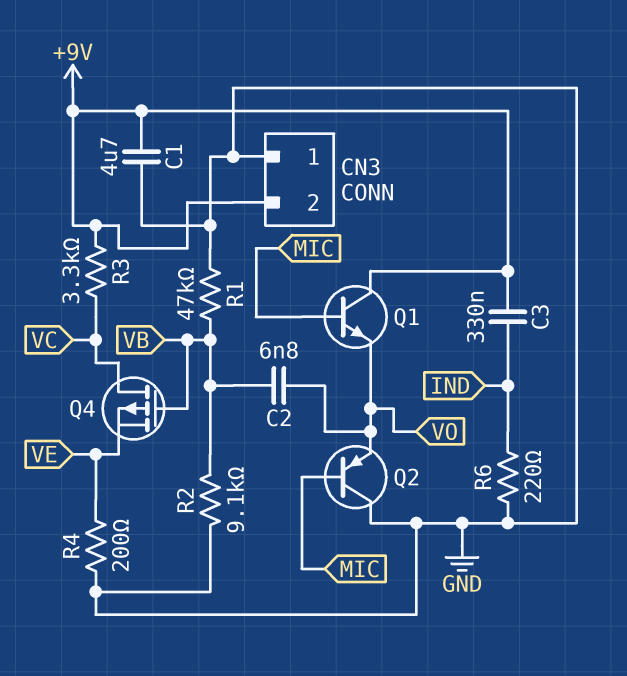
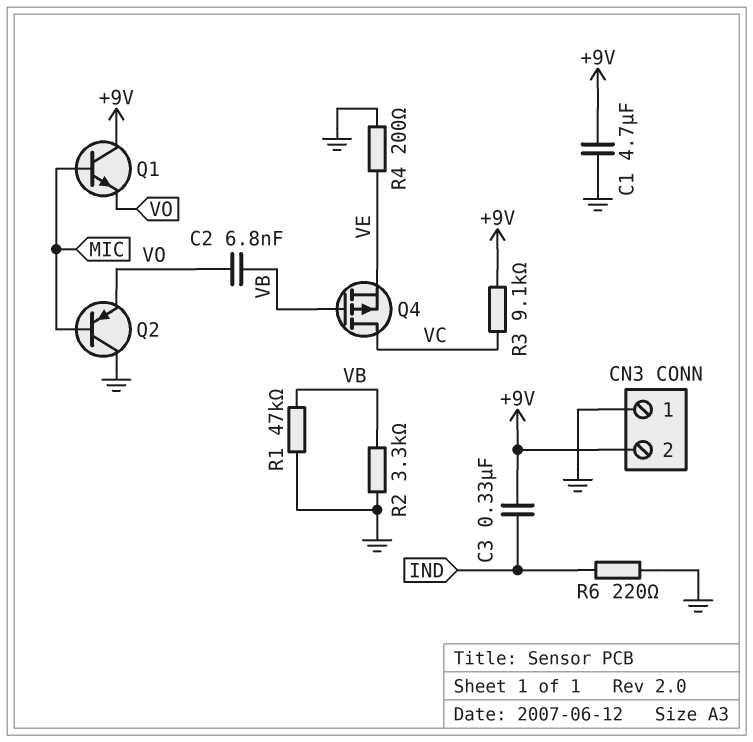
R2: 9.1k (GND, VB) -> 3.3k (GND, VB)
R3: 3.3k (+9V, VC) -> 9.1k (+9V, VC)

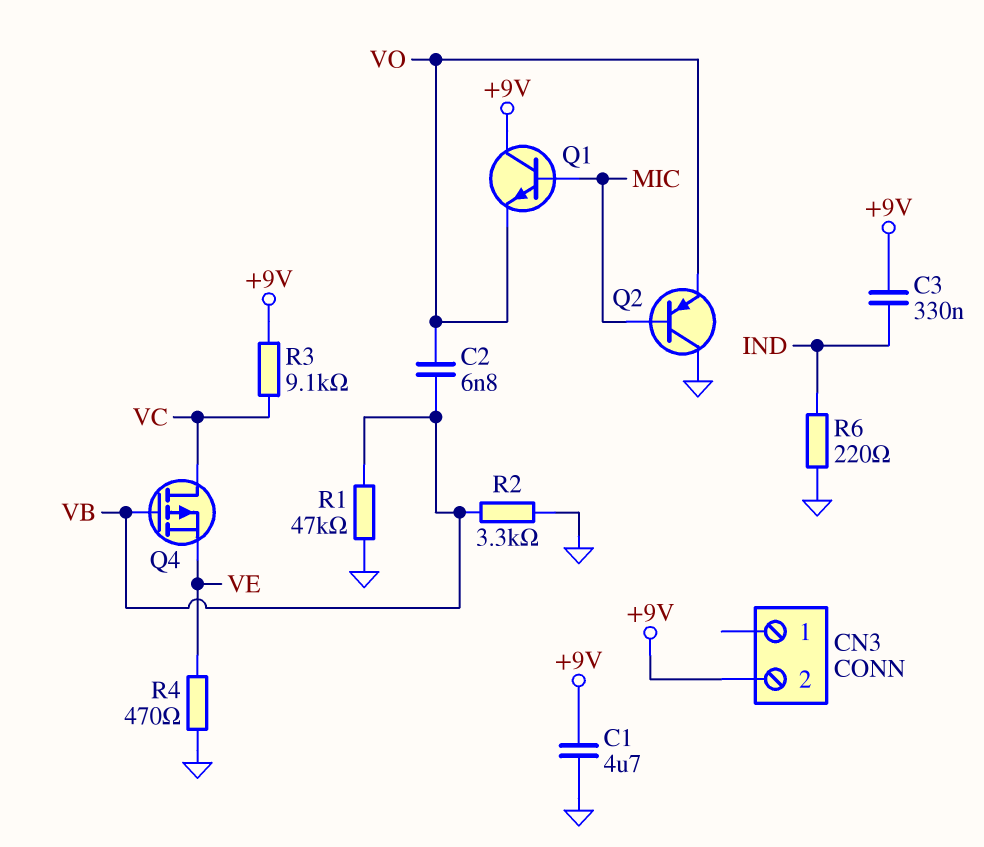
CN3 pin 1: GND -> none
R4: 200 (GND, VE) -> 470 (GND, VE)

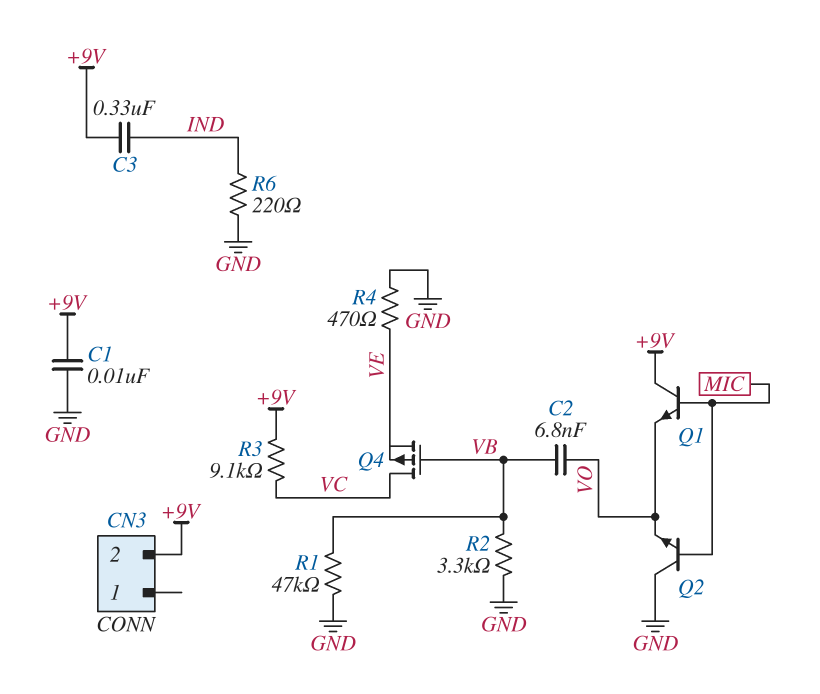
C1: 4.7uF (+9V, GND) -> 10nF (+9V, GND)
Q2: PNP (B MIC, C GND, E VO) -> NPN (B MIC, C GND, E VO)

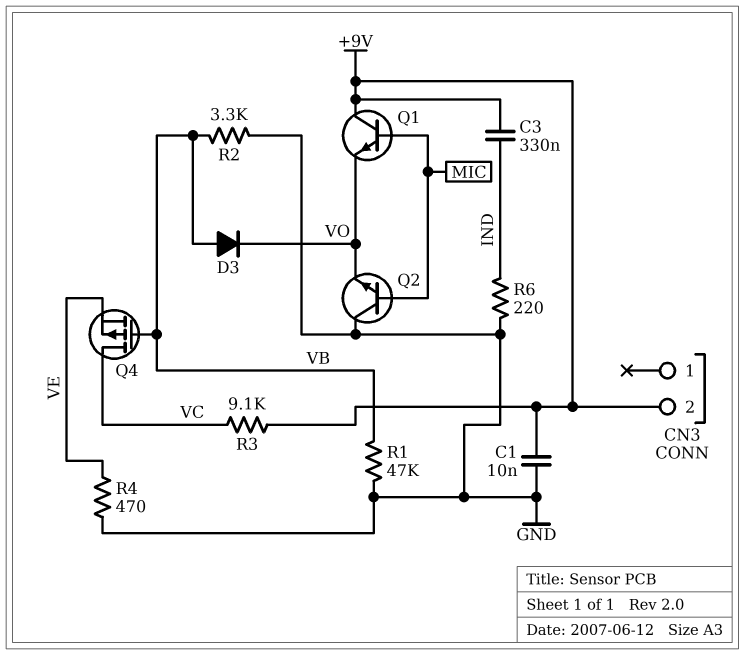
C2: 6.8nF (VB, VO) -> none
D3: none -> diode (A VB, K VO)

